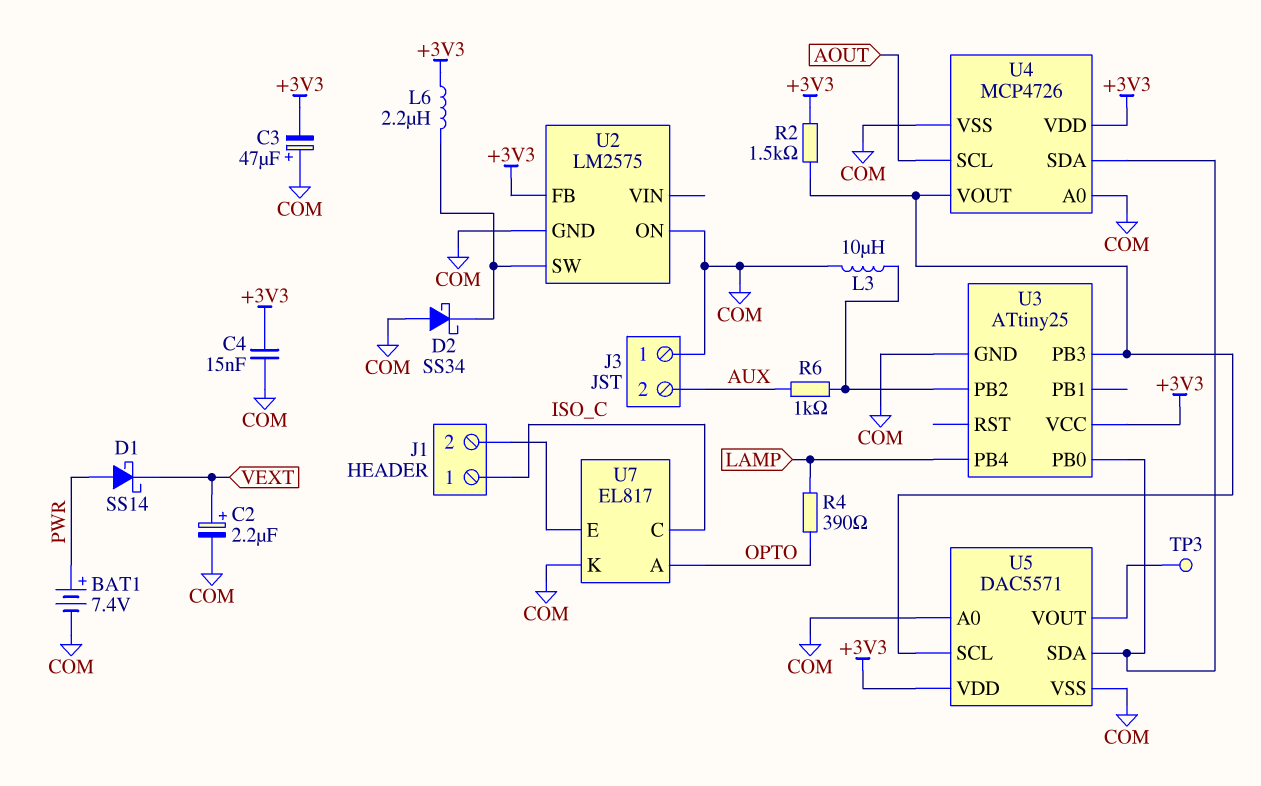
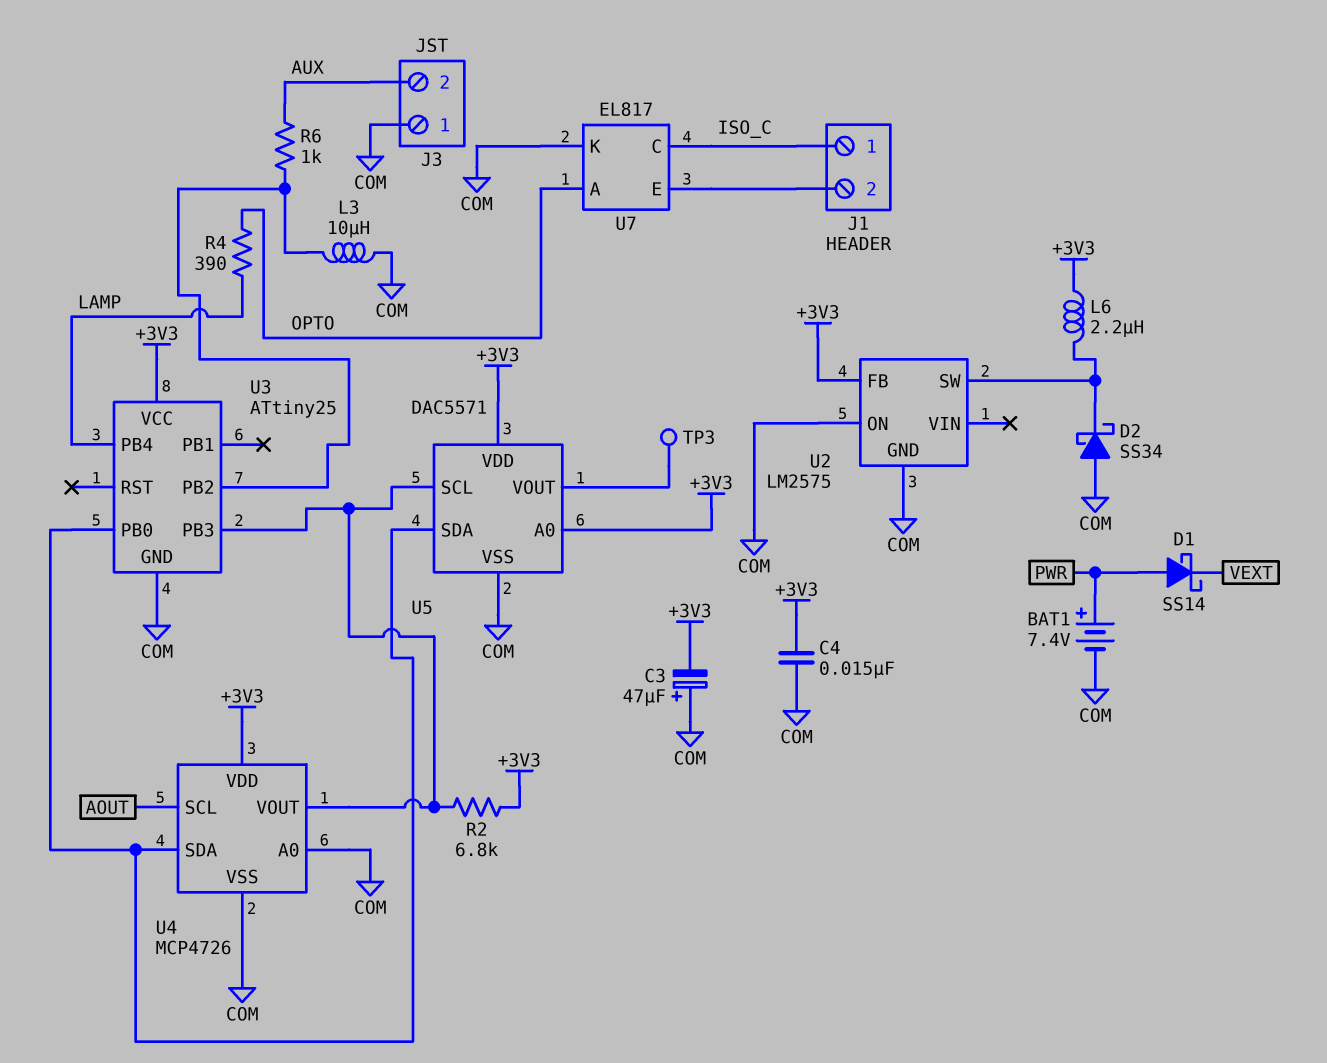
C2: 2.2uF (plus VEXT, minus COM) -> none
R2: 1.5k (+3V3, U3/PB3) -> 6.8k (+3V3, U3/PB3)
U5 pin A0: COM -> +3V3

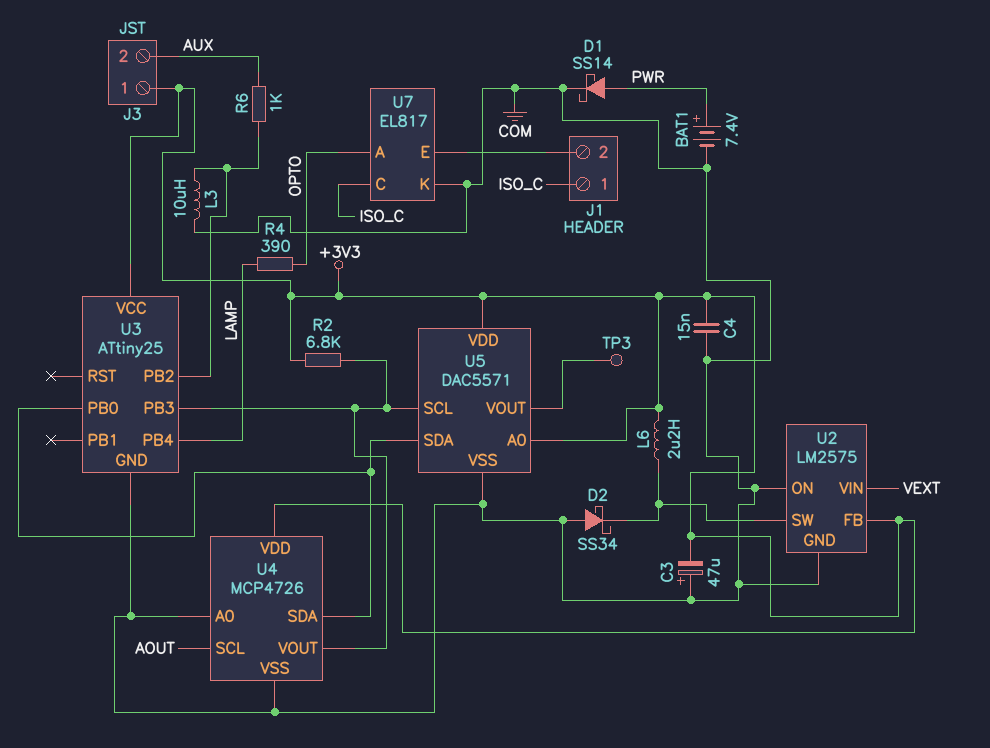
D1: schottky SS14 (A PWR, K VEXT) -> schottky SS14 (A PWR, K COM)
J3 pin 1: COM -> +3V3
U2 pin VIN: none -> VEXT

